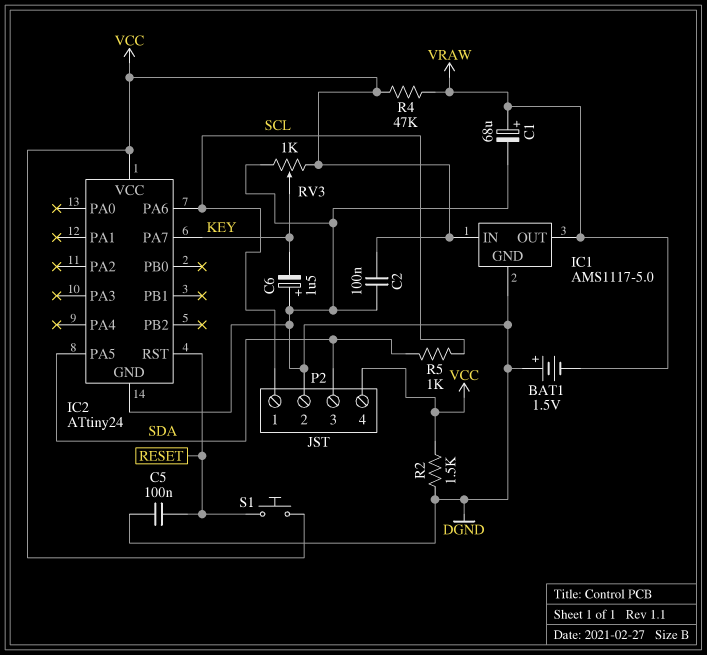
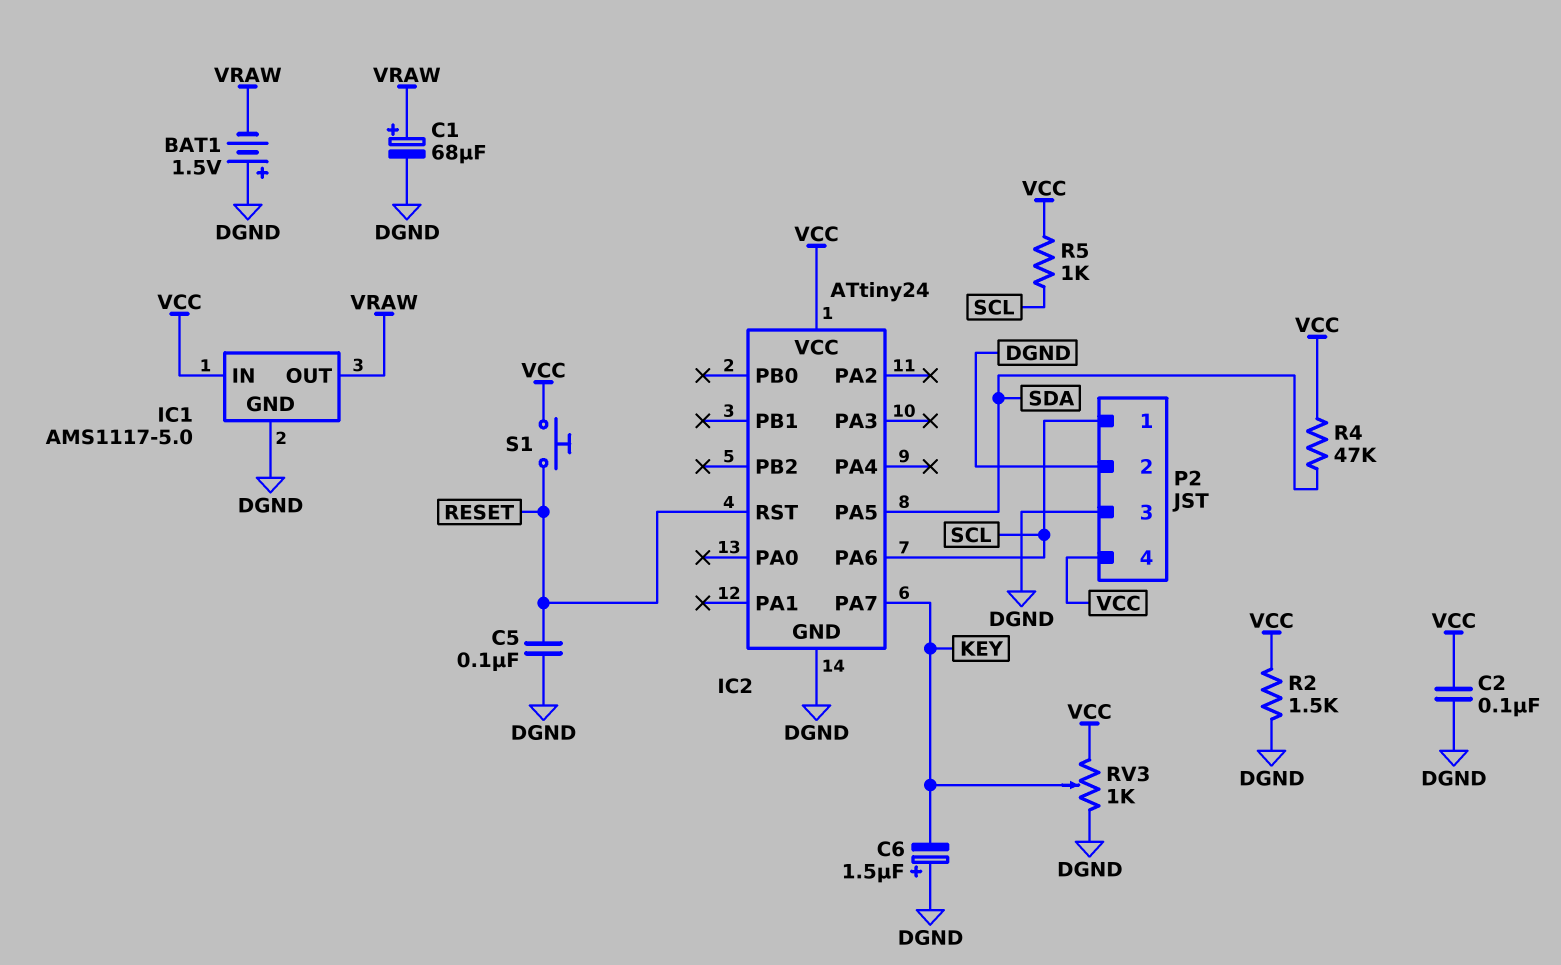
P2 pin 3: SDA -> DGND
R4: 47k (VCC, VRAW) -> 47k (SDA, VCC)
R5: 1k (SCL, SDA) -> 1k (SCL, VCC)

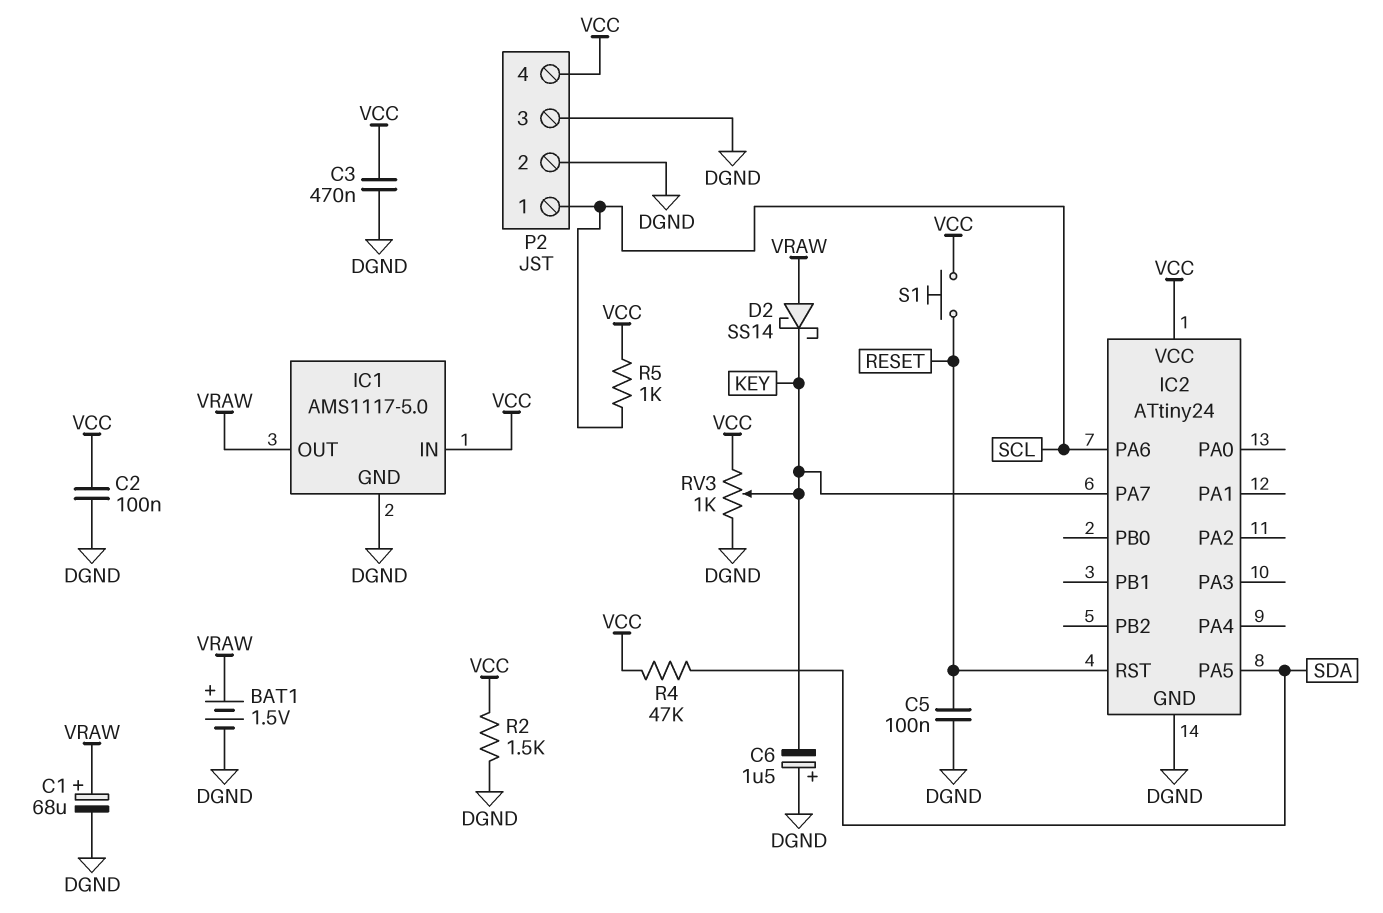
BAT1: 1.5V (plus DGND, minus VRAW) -> 1.5V (plus VRAW, minus DGND)
C3: none -> 470nF (DGND, VCC)
D2: none -> schottky SS14 (A VRAW, K KEY)

